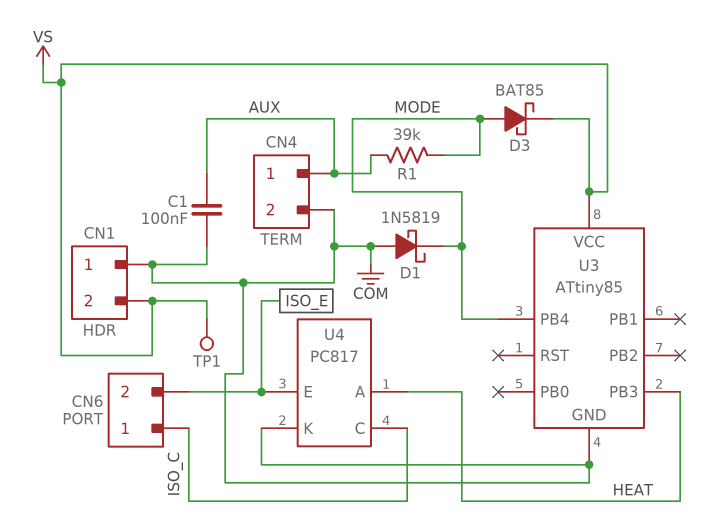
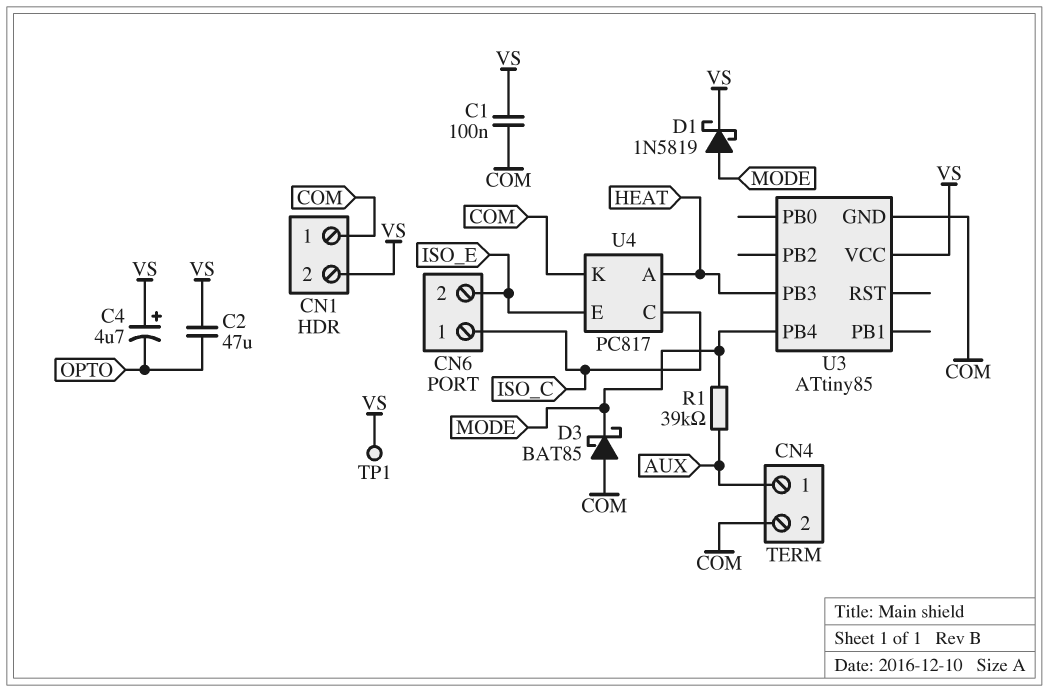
C1: 100nF (AUX, COM) -> 100nF (COM, VS)
C2: none -> 47uF (OPTO, VS)
C4: none -> 4.7uF (plus VS, minus OPTO)
D1: schottky 1N5819 (A COM, K MODE) -> schottky 1N5819 (A MODE, K VS)
D3: schottky BAT85 (A MODE, K VS) -> schottky BAT85 (A COM, K MODE)

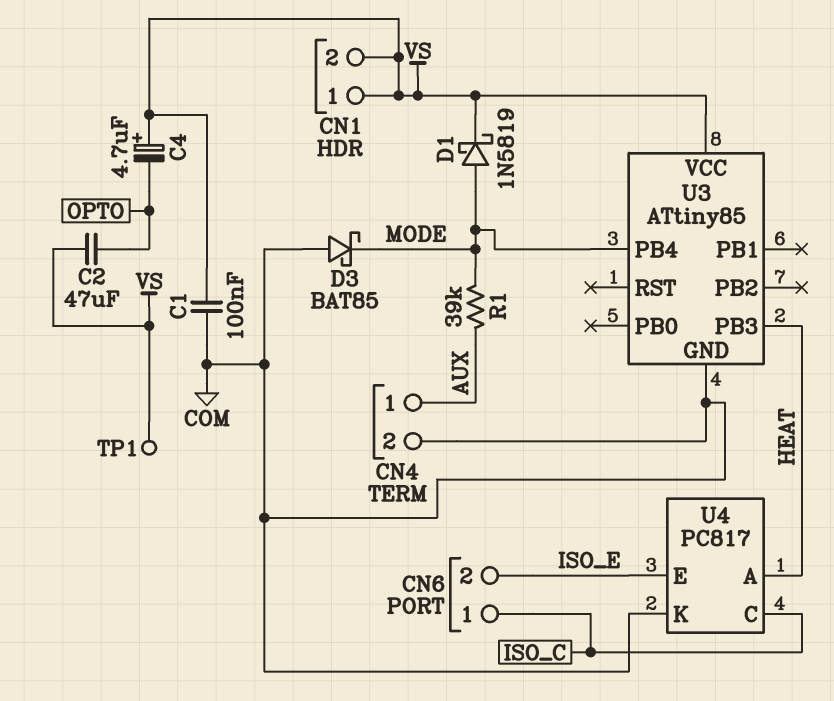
CN1 pin 1: COM -> VS

